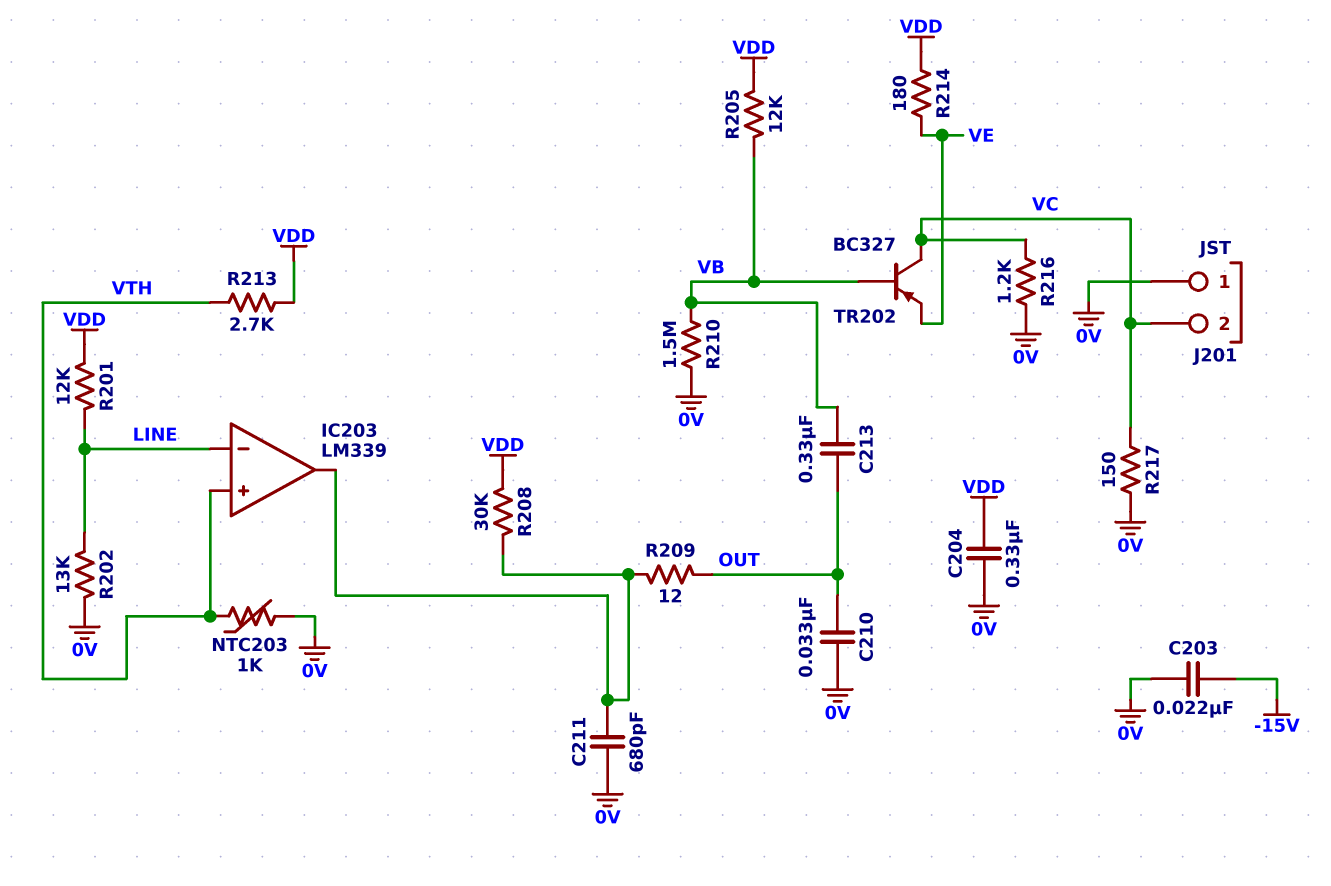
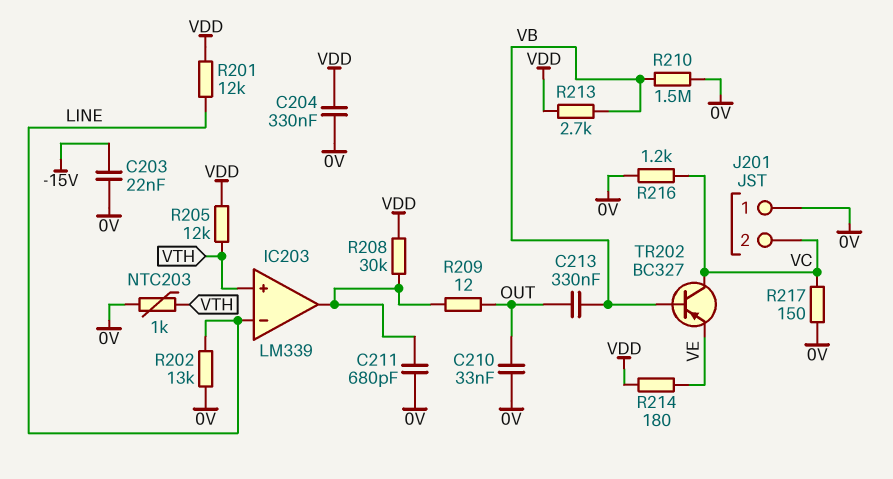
R205: 12k (VB, VDD) -> 12k (VDD, VTH)
R213: 2.7k (VDD, VTH) -> 2.7k (VB, VDD)

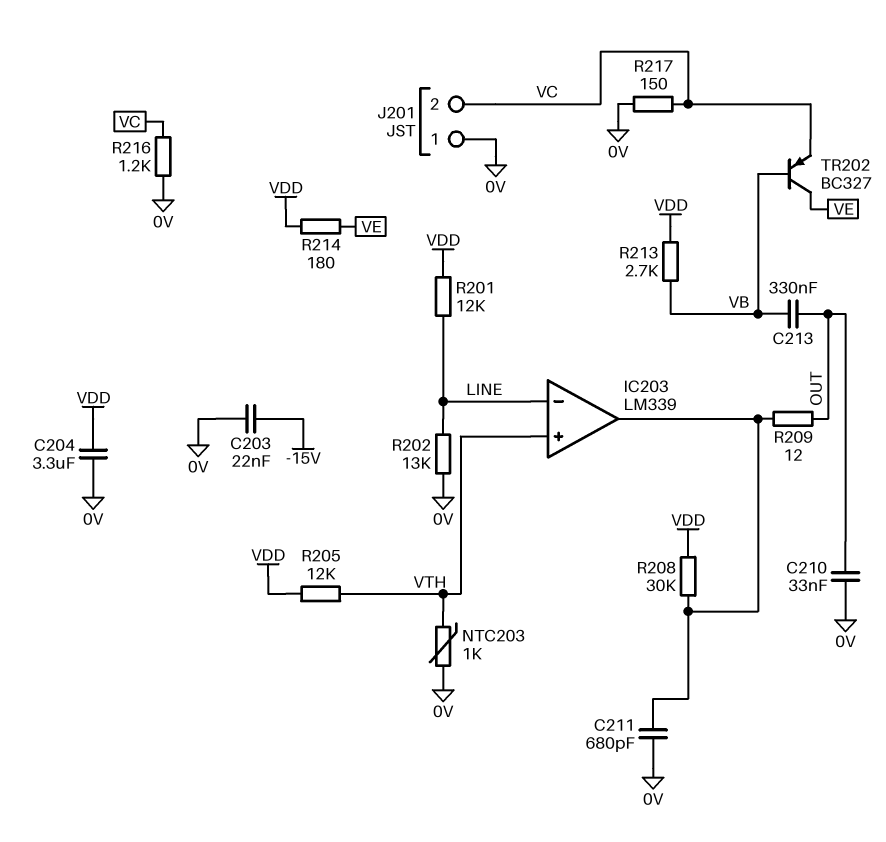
C204: 330nF (0V, VDD) -> 3.3uF (0V, VDD)
R210: 1.5M (0V, VB) -> none
TR202: PNP BC327 (B VB, C VC, E VE) -> PNP BC327 (B VB, C VE, E VC)

